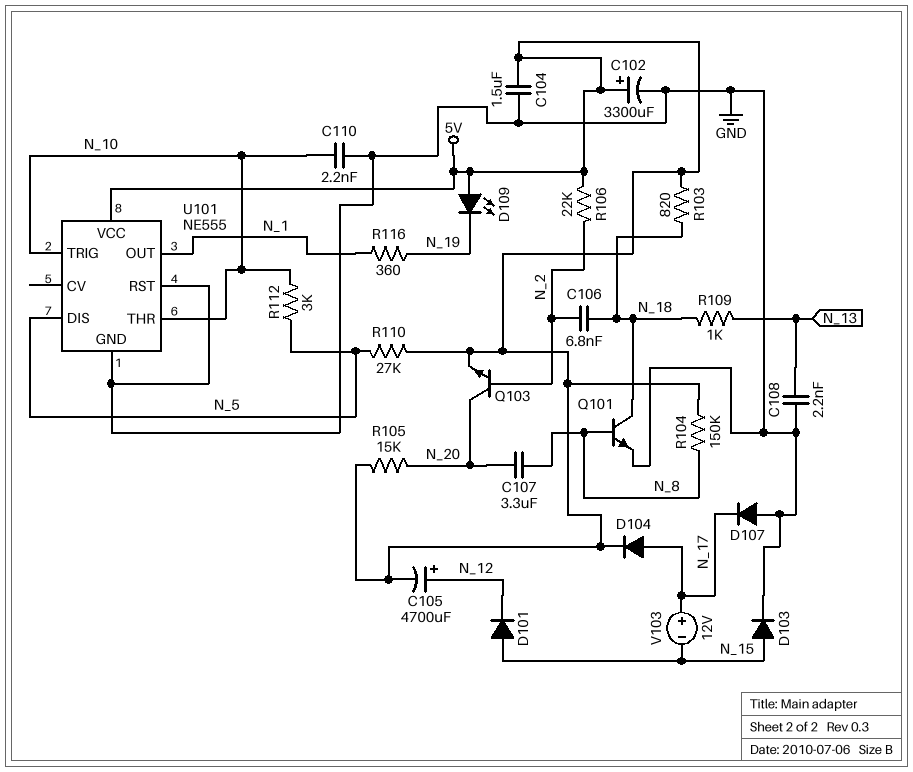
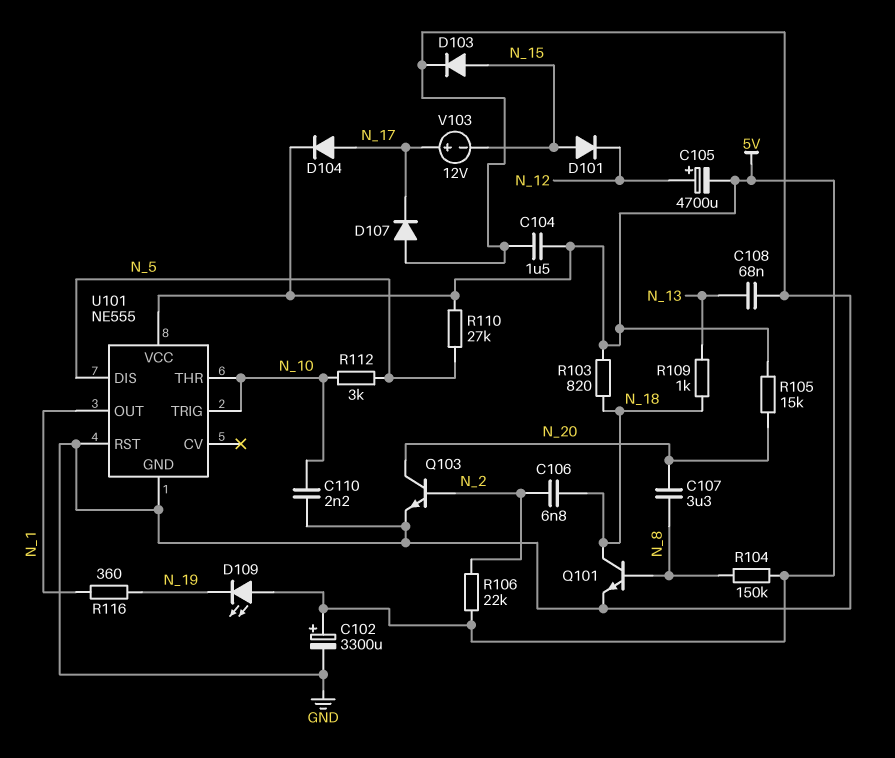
C108: 2.2nF (GND, N_13) -> 68nF (GND, N_13)
Q103: NPN (B N_2, C N_20, E 5V) -> NPN (B N_2, C N_20, E GND)

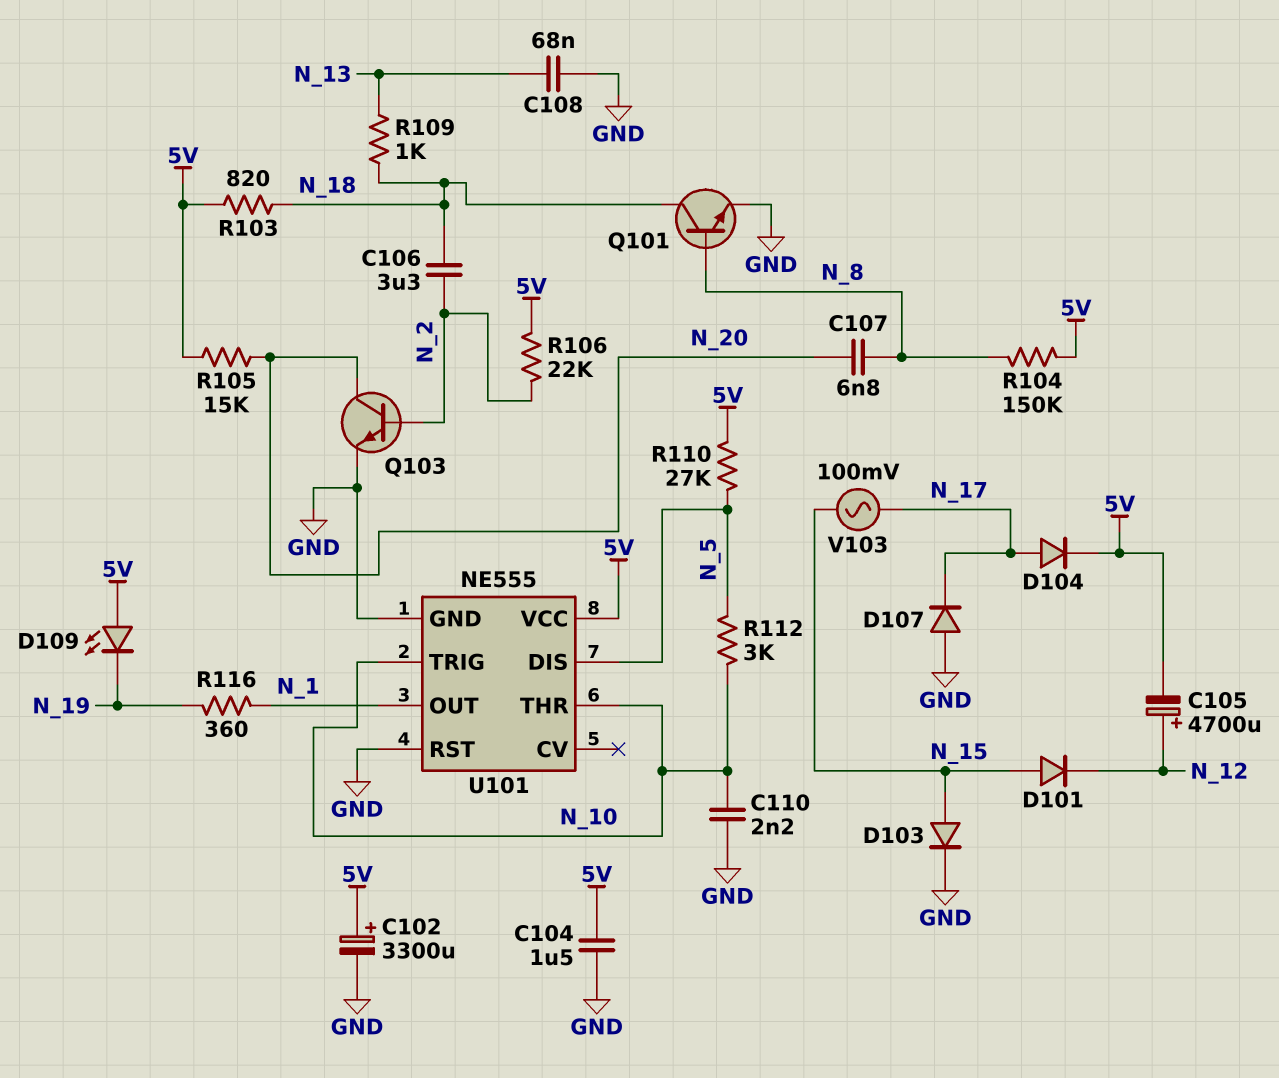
C106: 6.8nF (N_2, N_18) -> 3.3uF (N_2, N_18)
C107: 3.3uF (N_8, N_20) -> 6.8nF (N_8, N_20)
V103: 12V (plus N_17, minus N_15) -> AC 100mV (N_15, N_17)

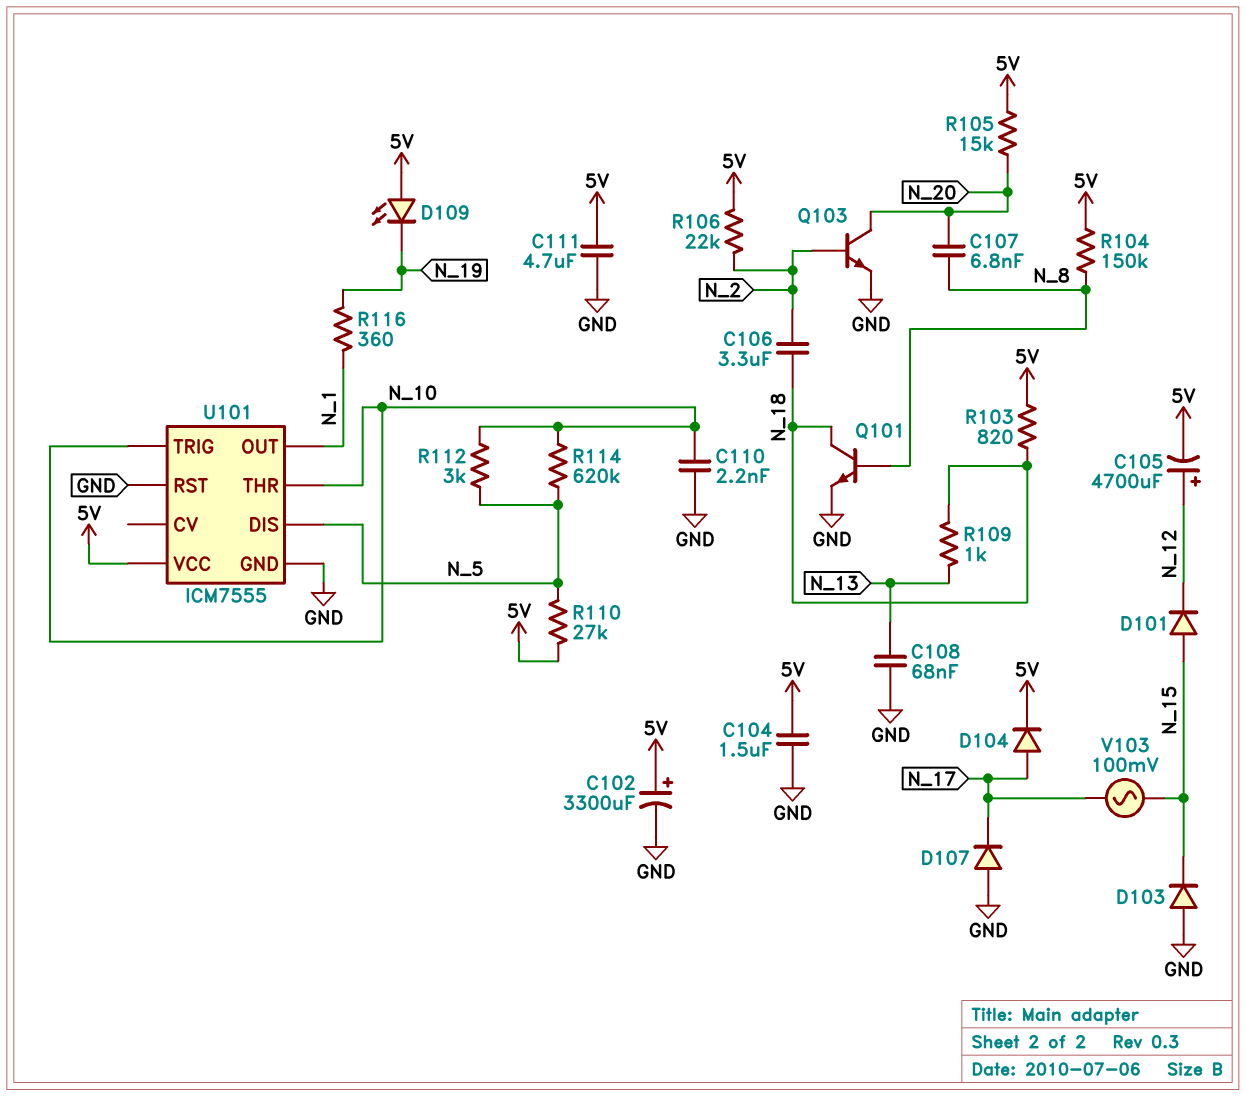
C111: none -> 4.7uF (5V, GND)
D103: diode (A N_15, K GND) -> diode (A GND, K N_15)
R114: none -> 620k (N_5, N_10)
U101: NE555 -> ICM7555

